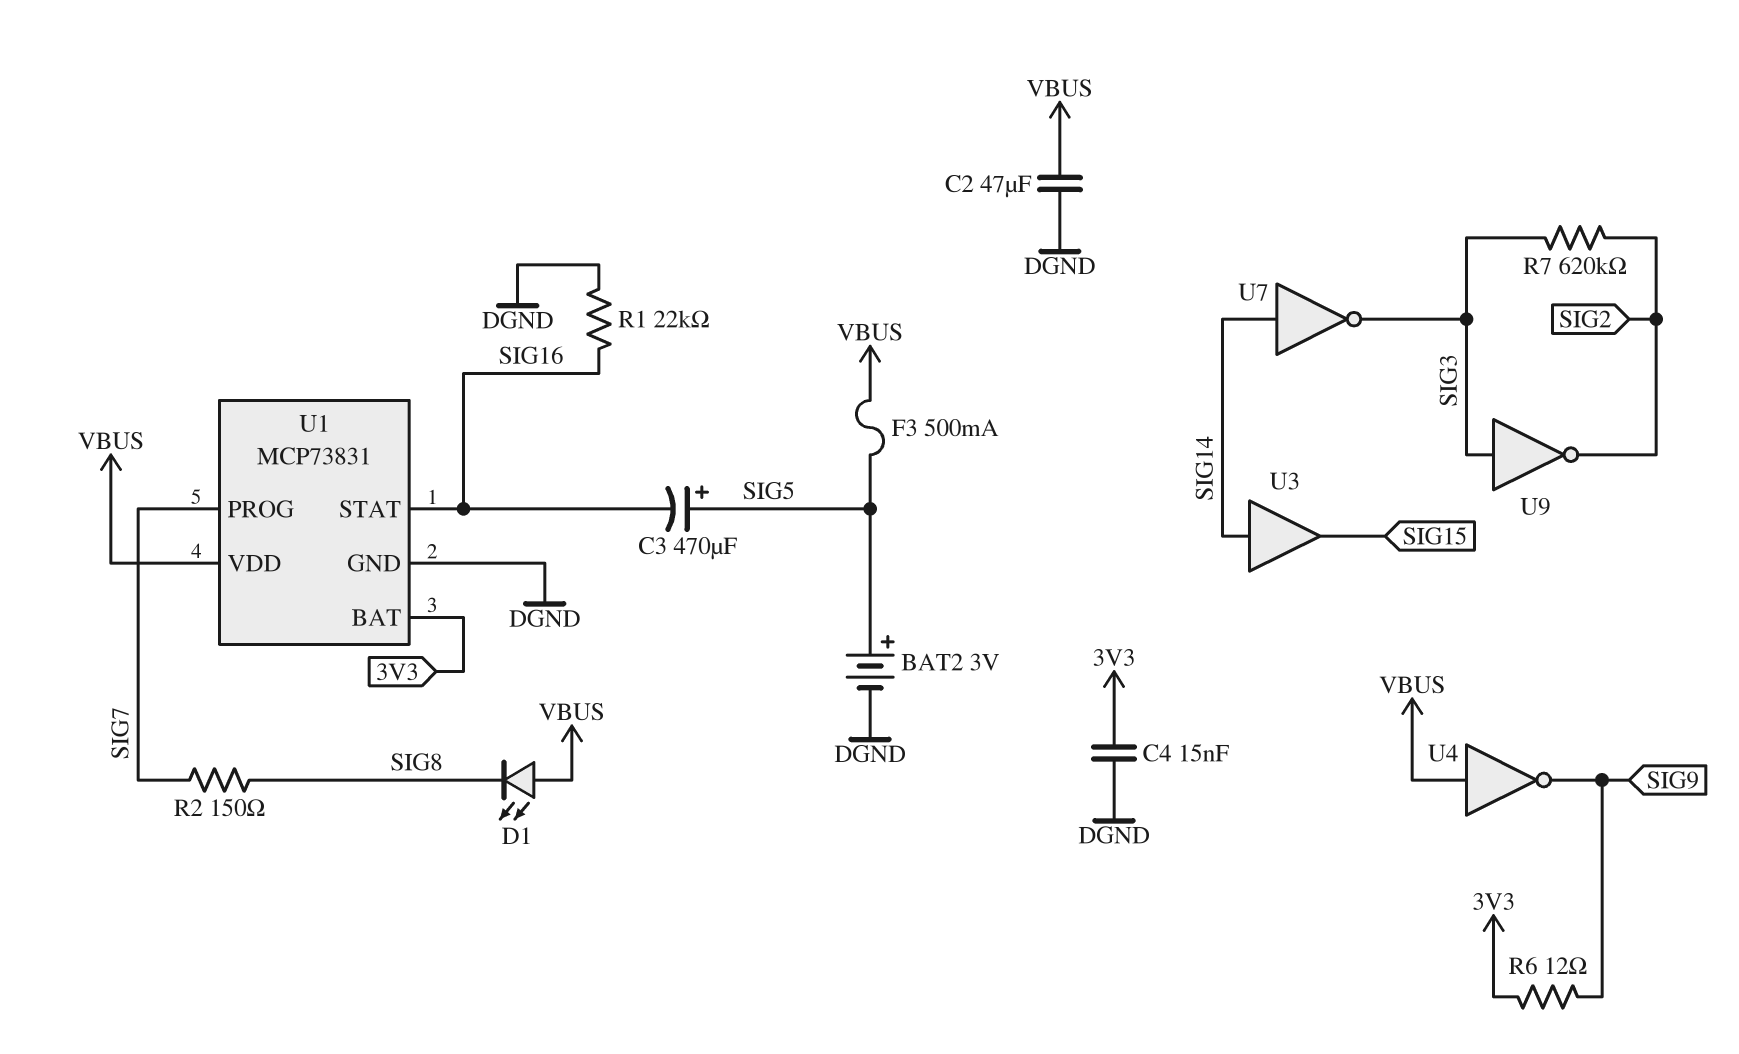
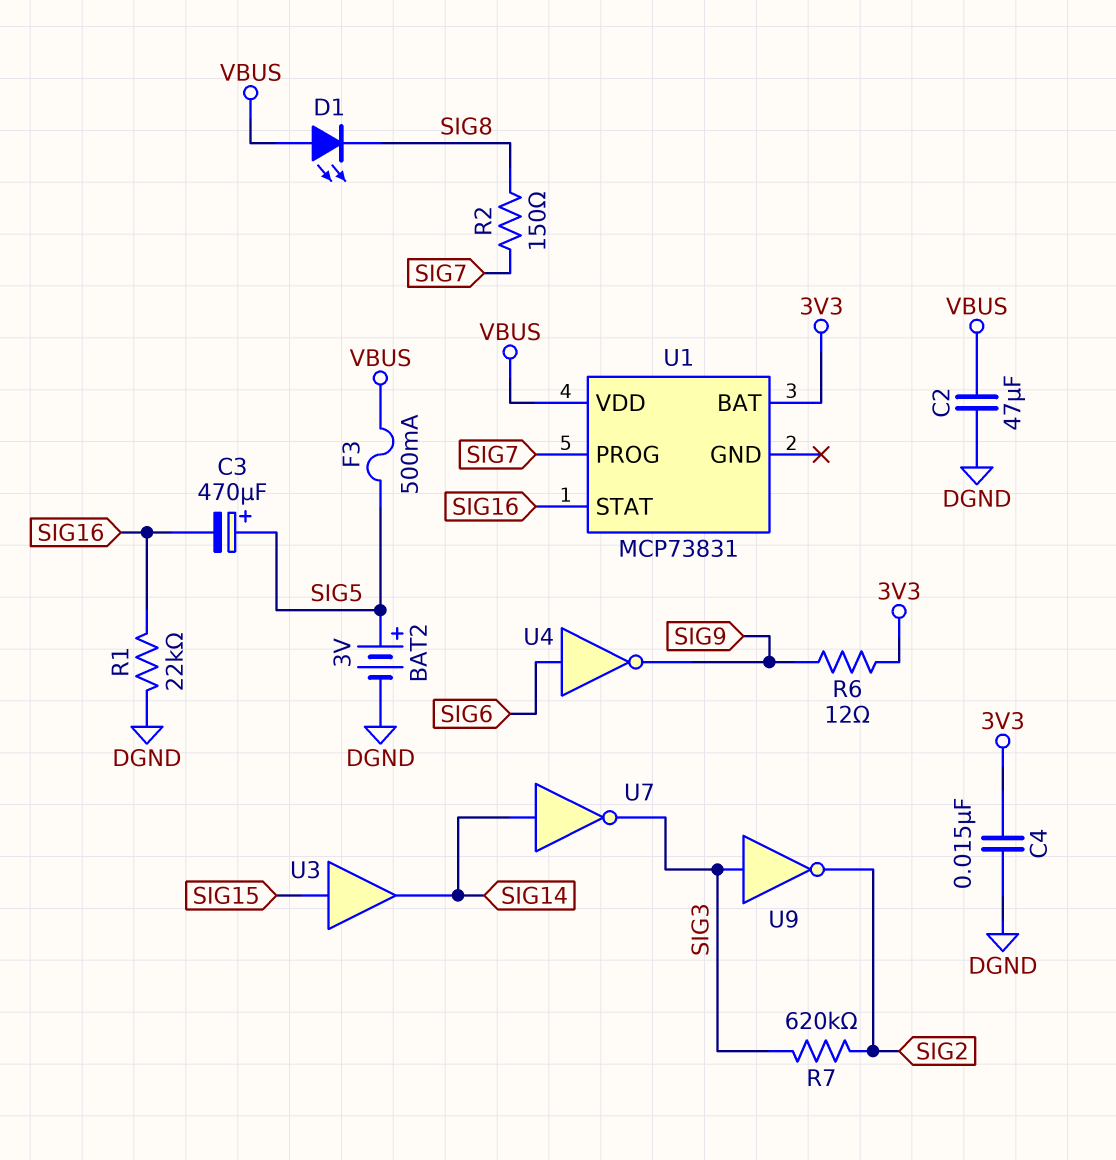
U1 pin GND: DGND -> none
U3: buffer (in SIG14, out SIG15) -> buffer (in SIG15, out SIG14)
U4: NOT (in VBUS, out SIG9) -> NOT (in SIG6, out SIG9)

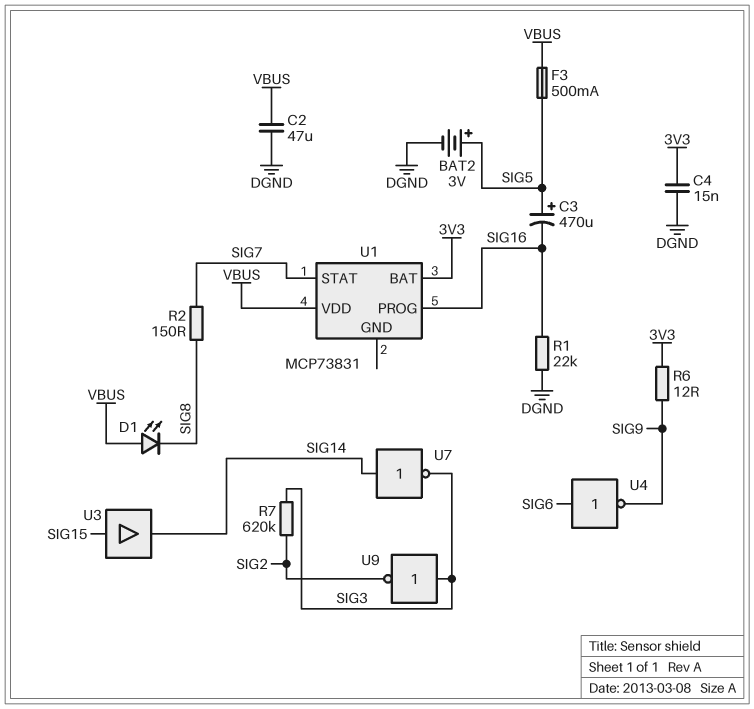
U1 pin PROG: SIG7 -> SIG16
U1 pin STAT: SIG16 -> SIG7

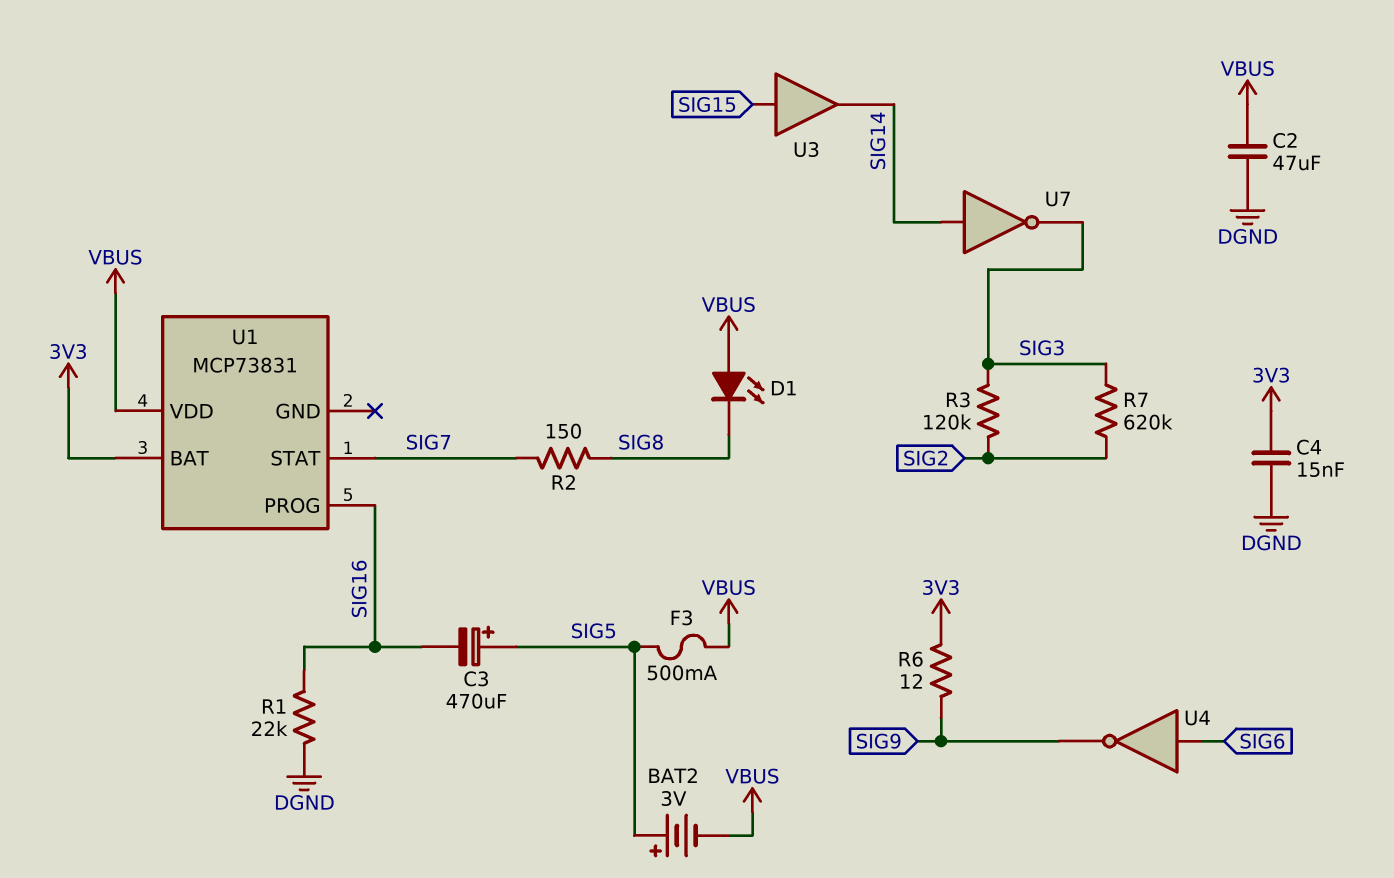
BAT2: 3V (plus SIG5, minus DGND) -> 3V (plus SIG5, minus VBUS)
R3: none -> 120k (SIG2, SIG3)
U9: NOT (in SIG3, out SIG2) -> none

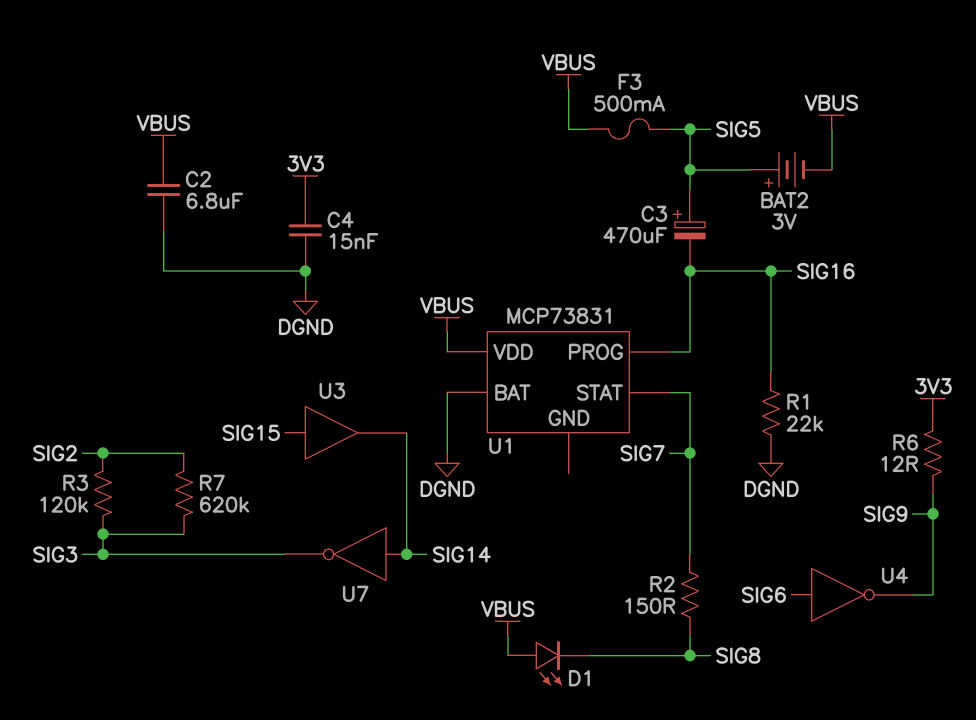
C2: 47uF (DGND, VBUS) -> 6.8uF (DGND, VBUS)
U1 pin BAT: 3V3 -> DGND

